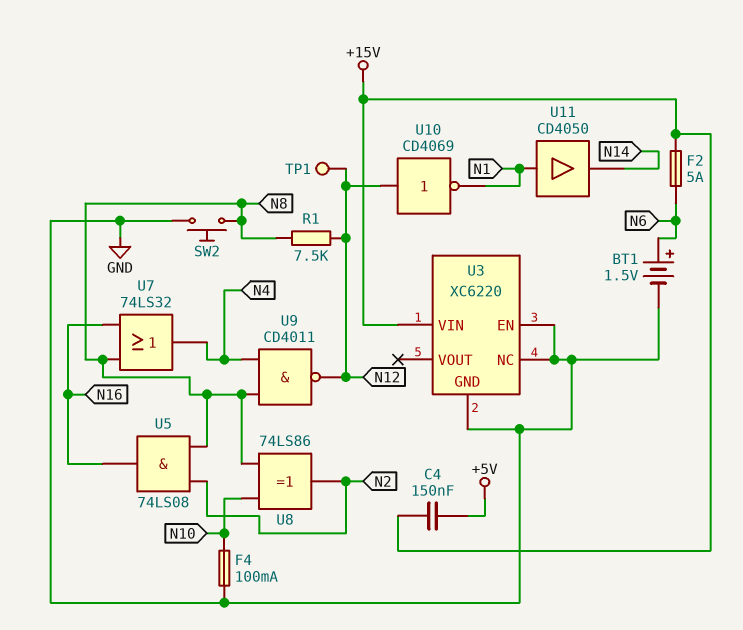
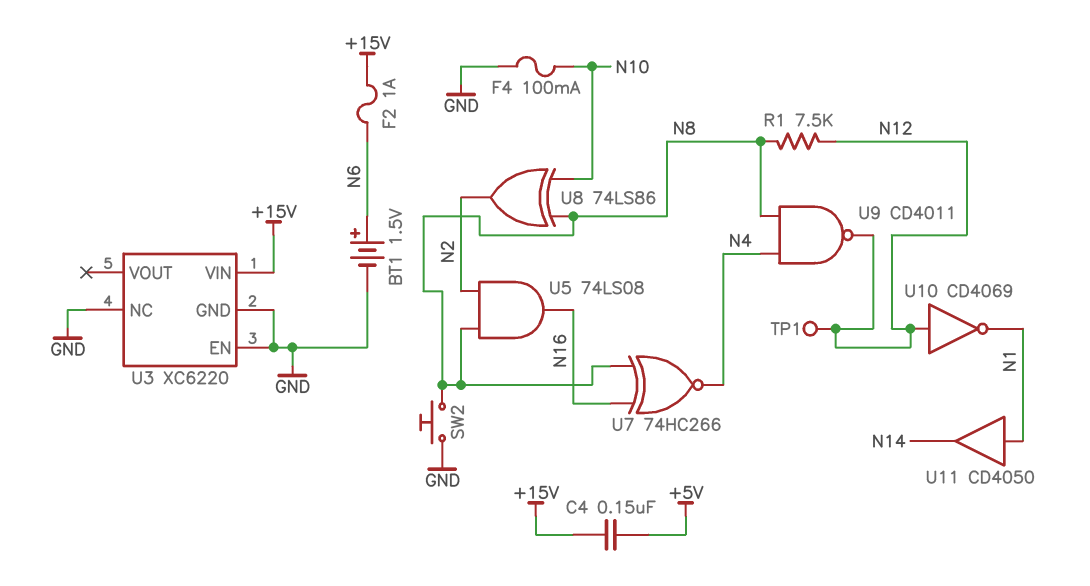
F2: 5A (+15V, N6) -> 1A (+15V, N6)
U7: OR 74LS32 (in N8, in N16, out N4) -> XNOR 74HC266 (in N8, in N16, out N4)

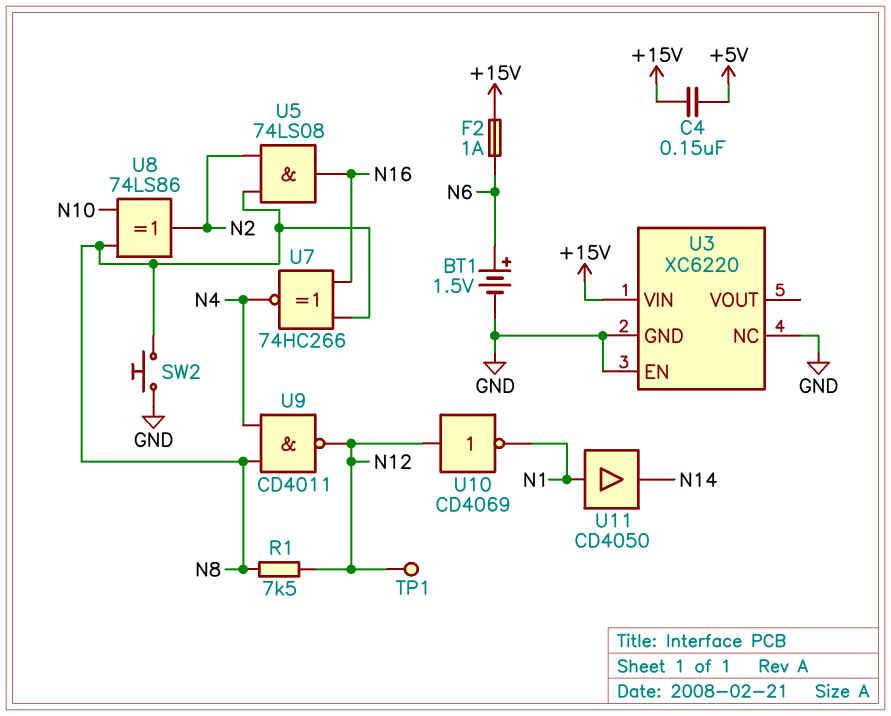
F4: 100mA (GND, N10) -> none

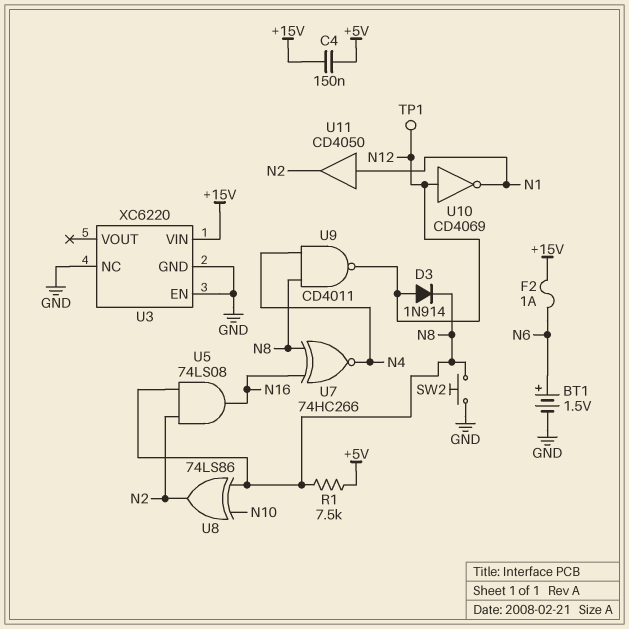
D3: none -> diode 1N914 (A N12, K N8)
R1: 7.5k (N8, N12) -> 7.5k (+5V, N8)
U11: buffer CD4050 (in N1, out N14) -> buffer CD4050 (in N1, out N2)

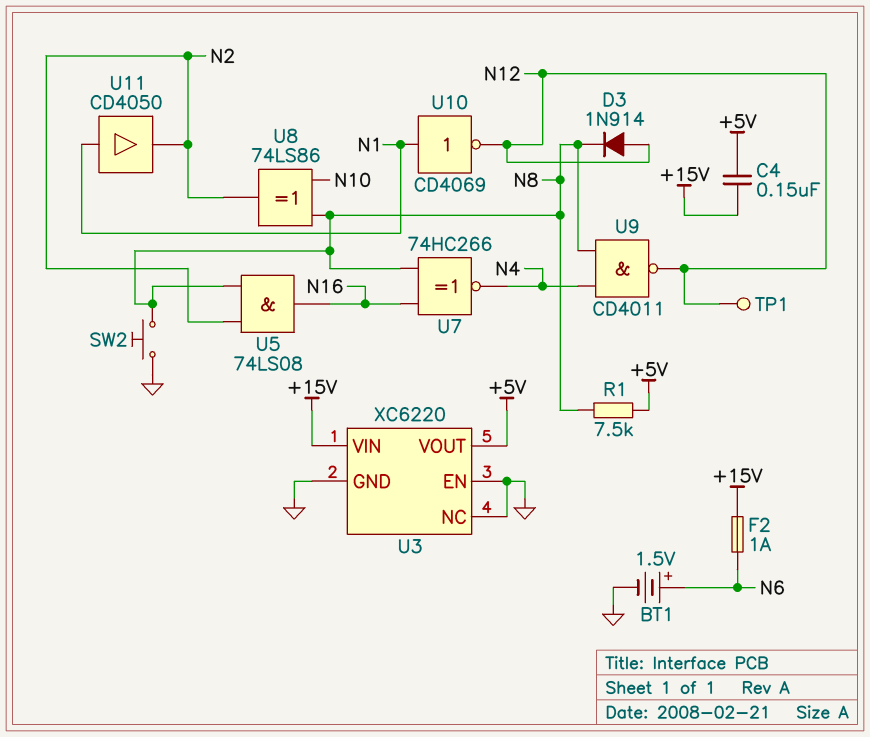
U3 pin VOUT: none -> +5V
U10: NOT CD4069 (in N12, out N1) -> NOT CD4069 (in N1, out N12)

